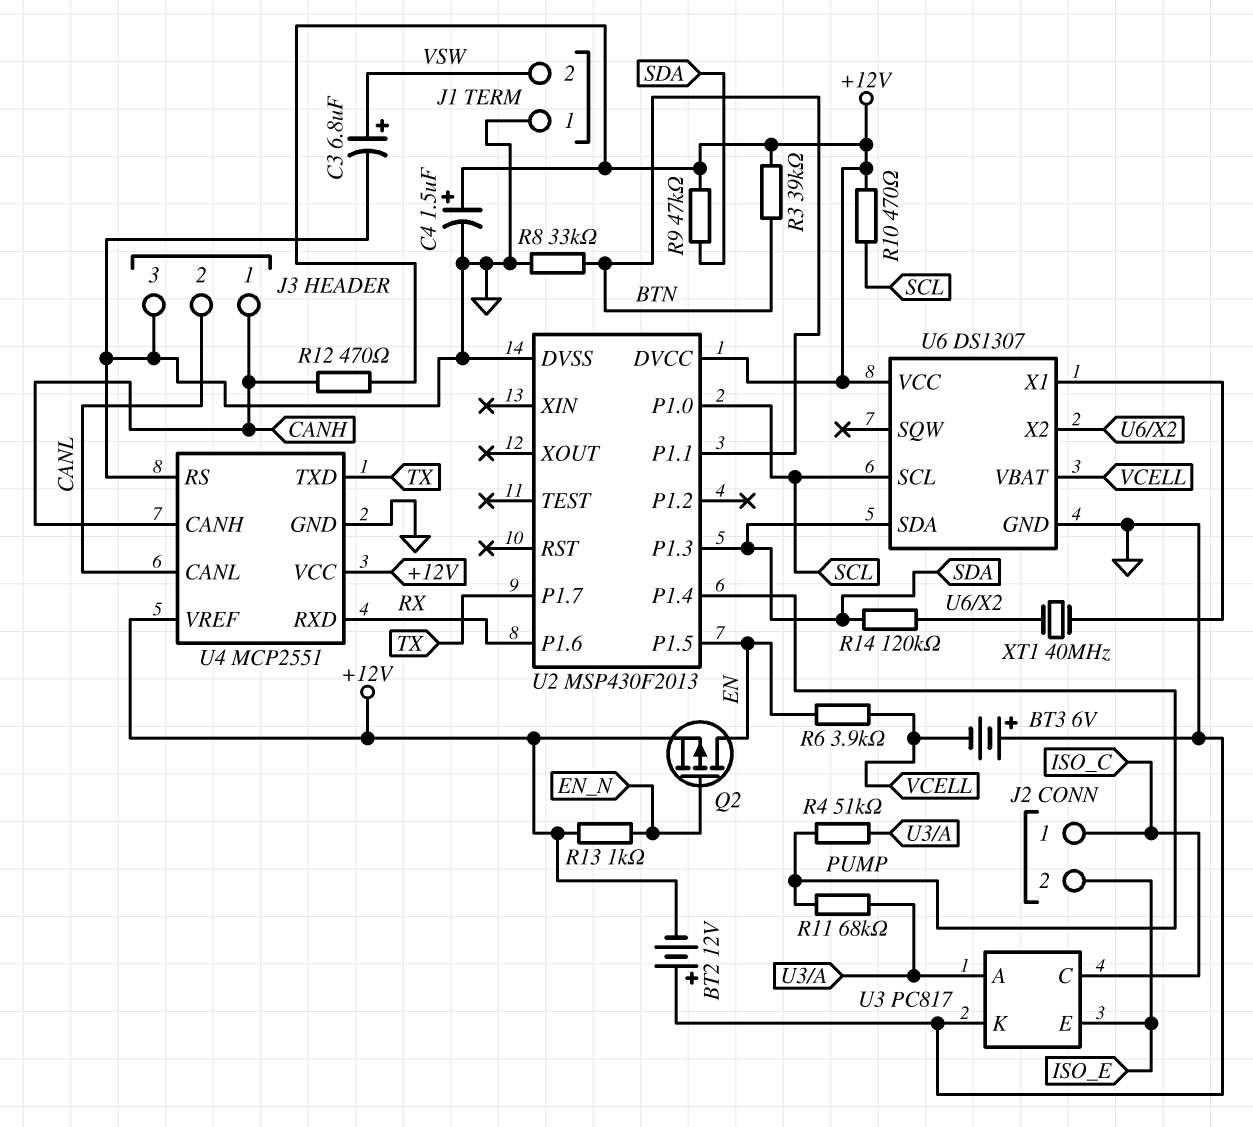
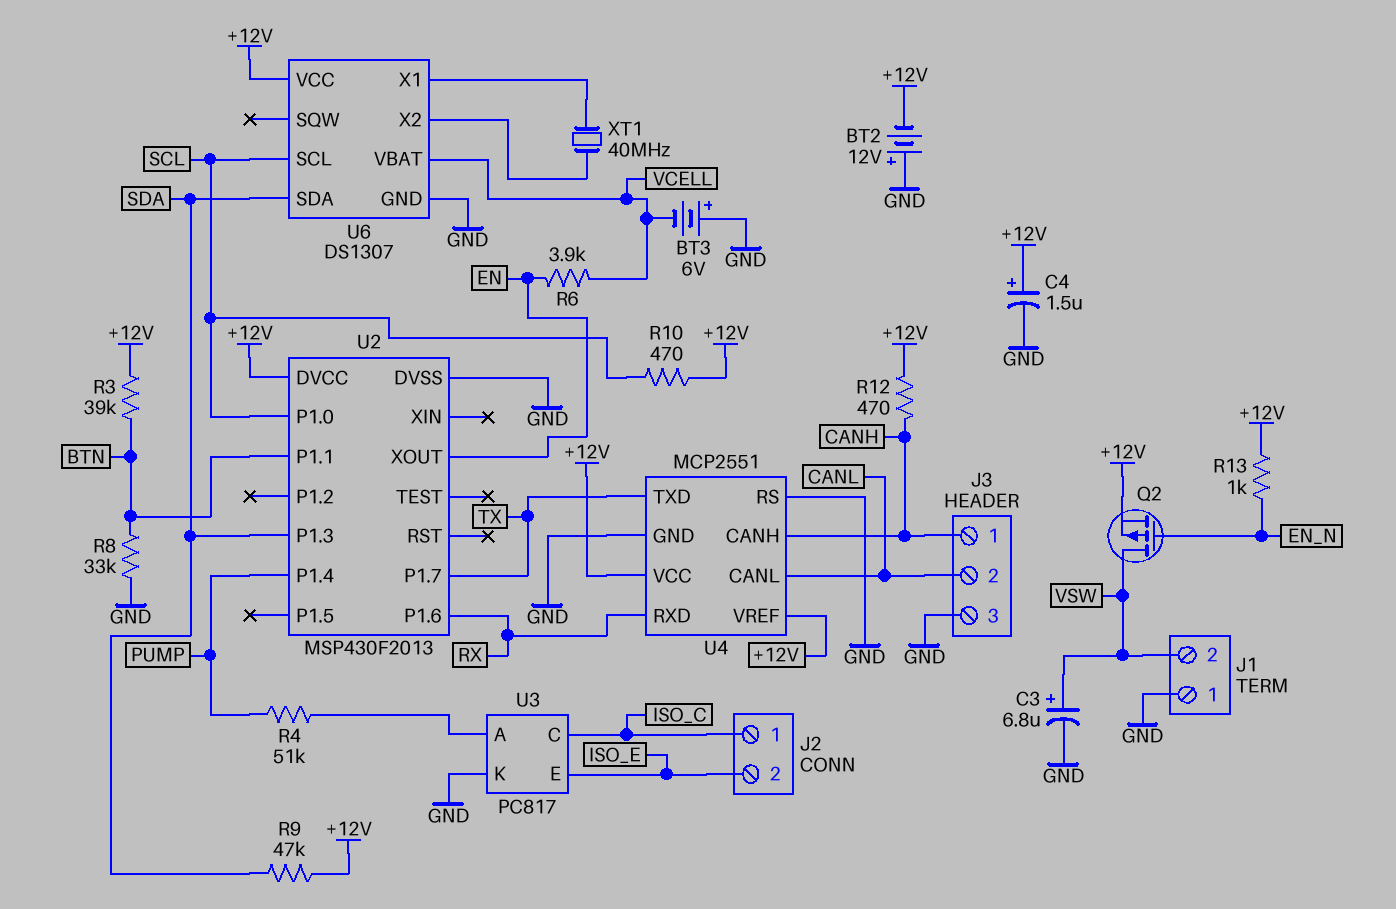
Q2: PMOS (G EN_N, D EN, S +12V) -> PMOS (G EN_N, D VSW, S +12V)
R11: 68k (PUMP, U3/A) -> none
R14: 120k (SDA, U6/X2) -> none
U2 pin P1.5: EN -> none
U2 pin XOUT: none -> EN

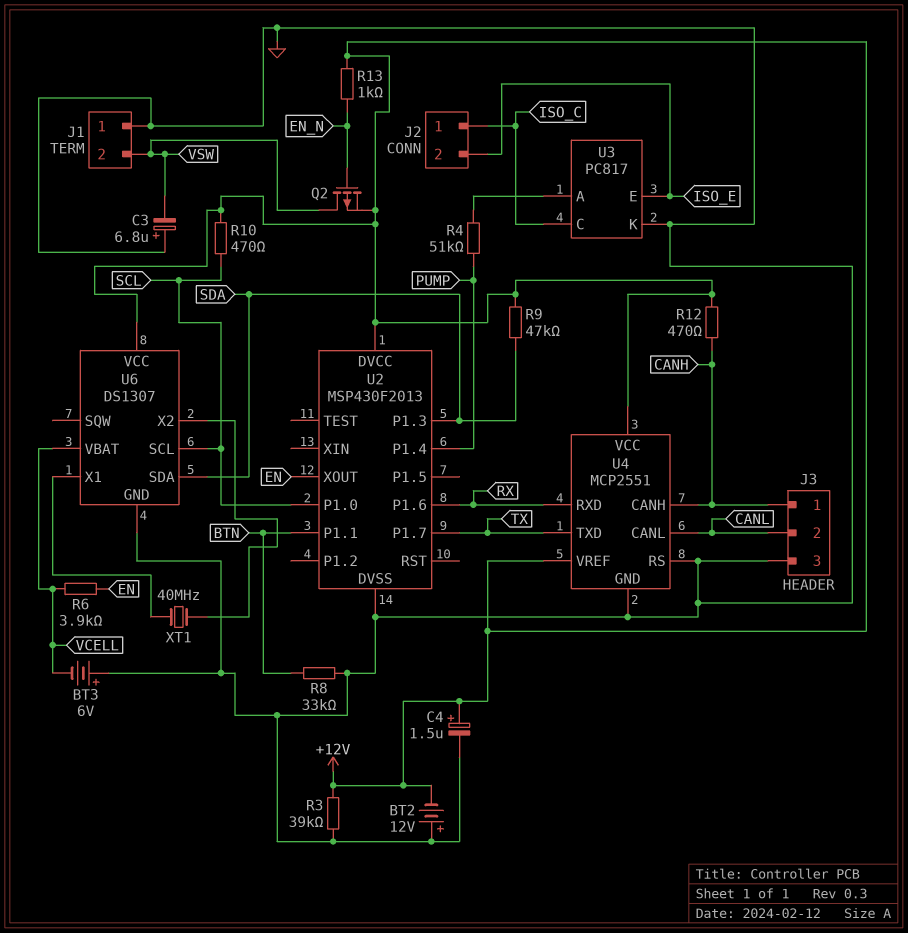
C3: 6.8uF (plus VSW, minus GND) -> 6.8uF (plus GND, minus VSW)
R3: 39k (+12V, BTN) -> 39k (+12V, GND)

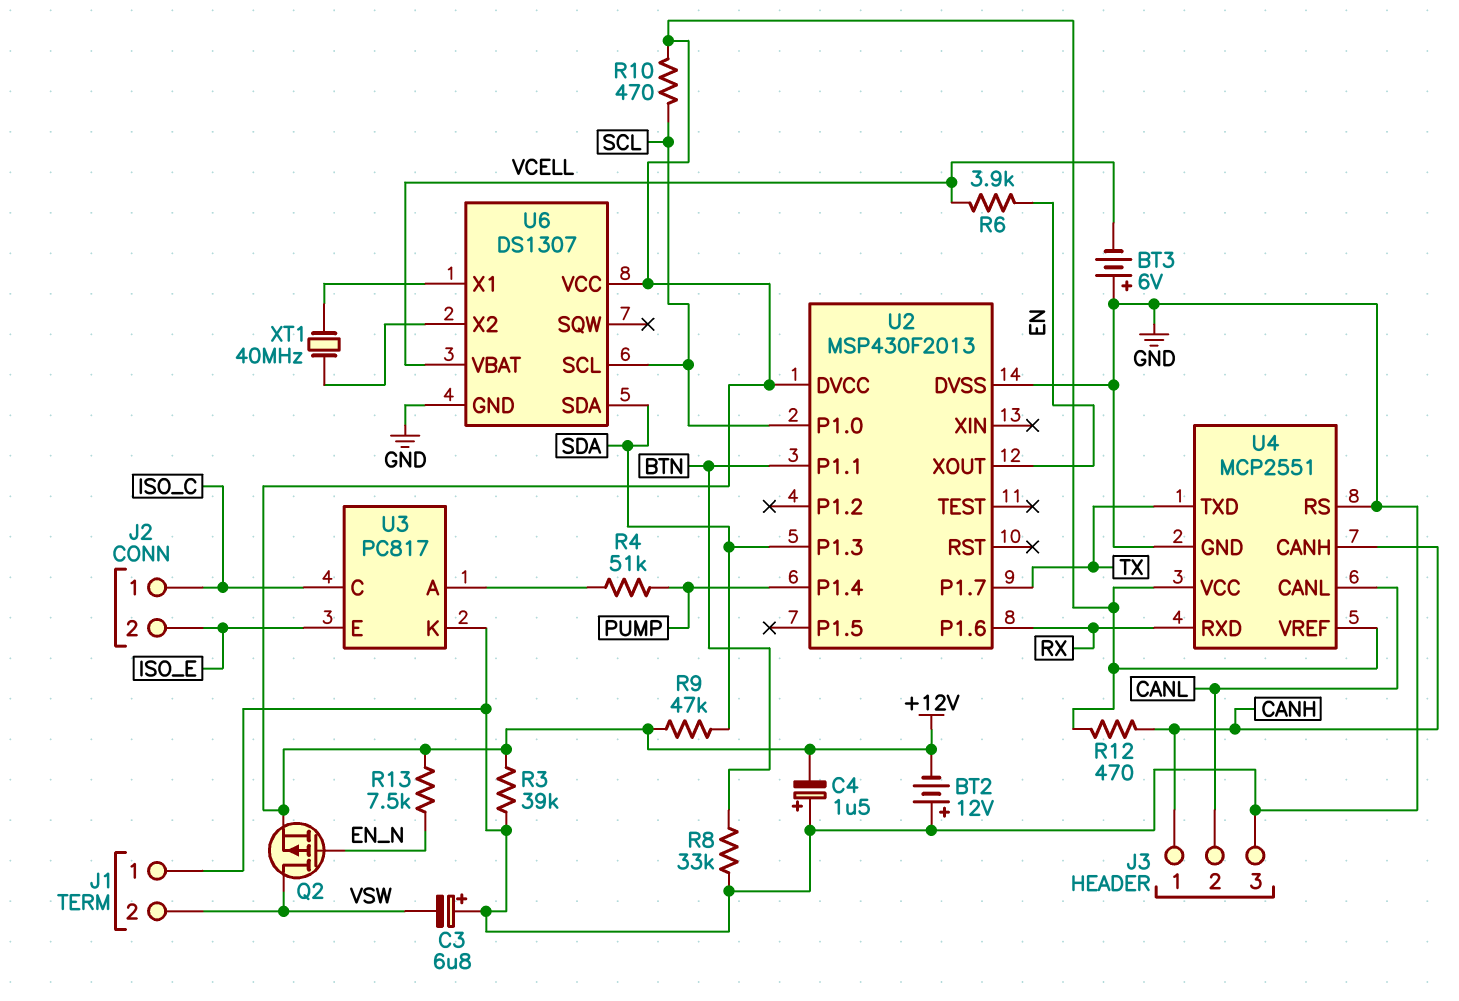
C4: 1.5uF (plus +12V, minus GND) -> 1.5uF (plus GND, minus +12V)
R13: 1k (+12V, EN_N) -> 7.5k (+12V, EN_N)

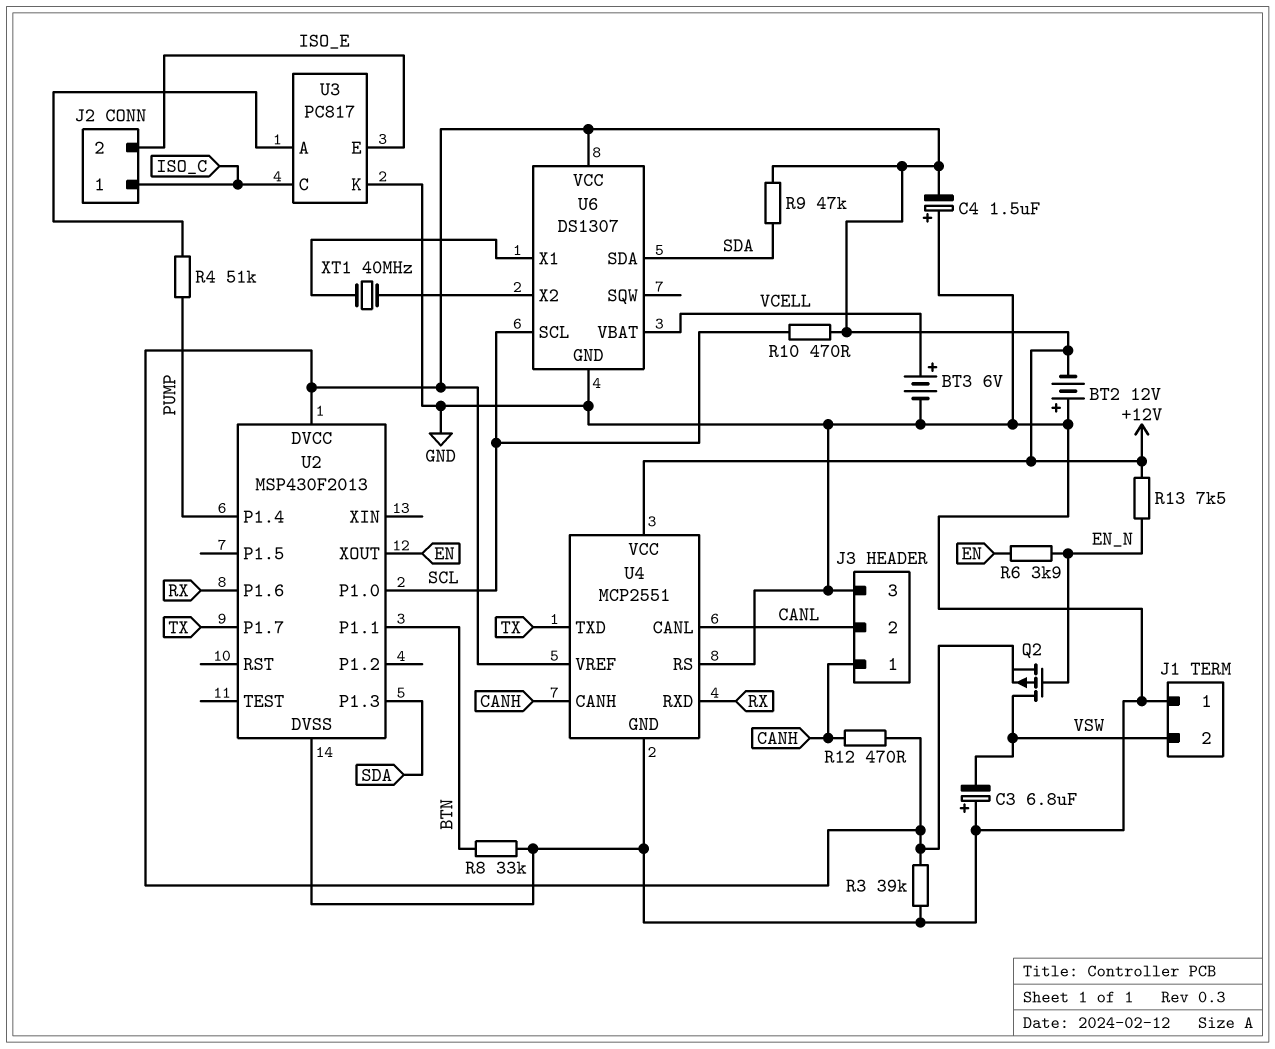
BT3: 6V (plus GND, minus VCELL) -> 6V (plus VCELL, minus GND)
R6: 3.9k (EN, VCELL) -> 3.9k (EN, EN_N)

